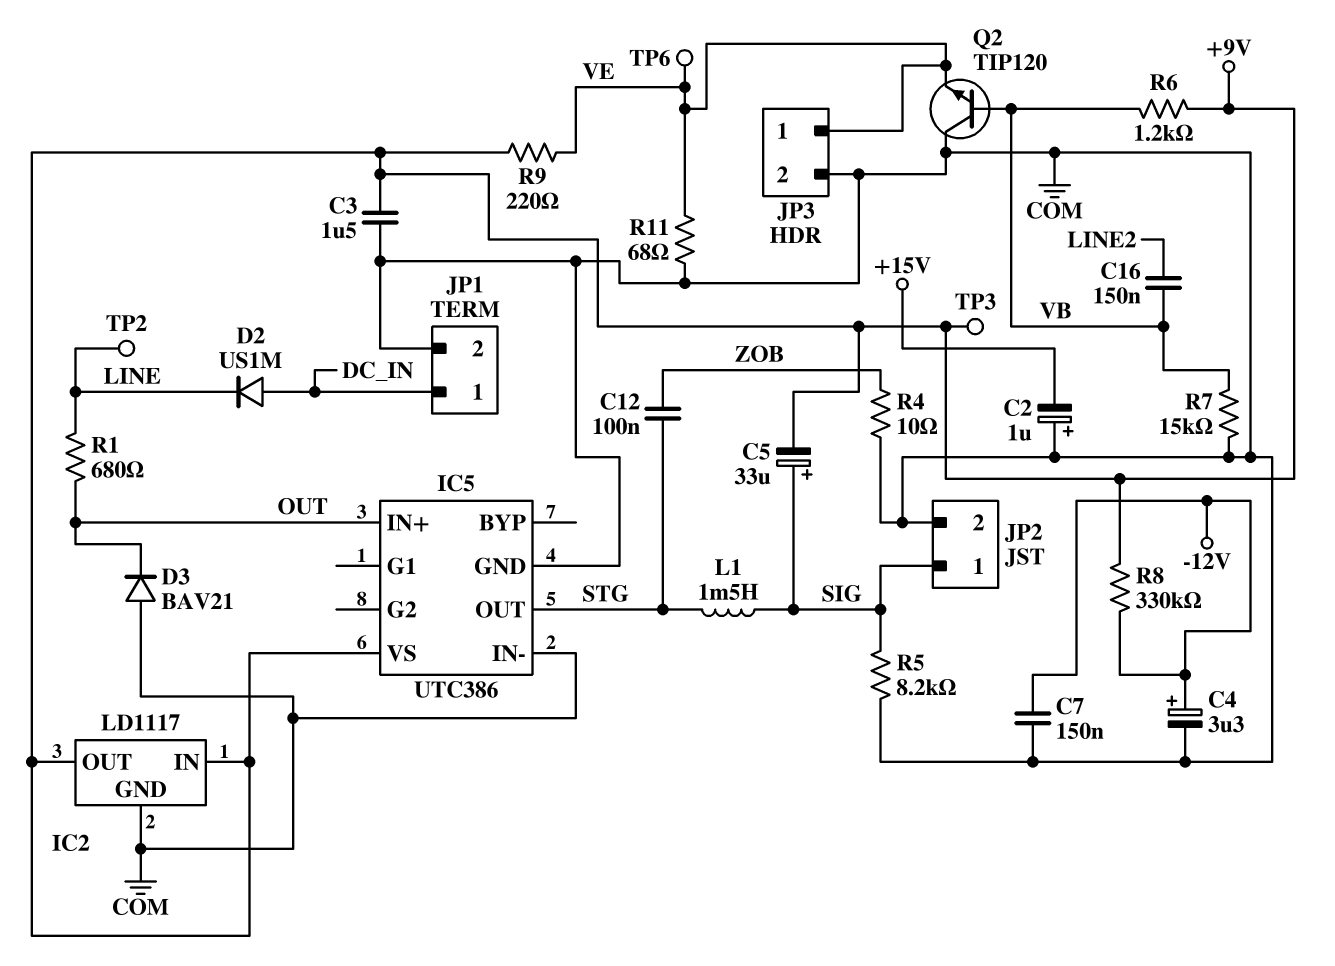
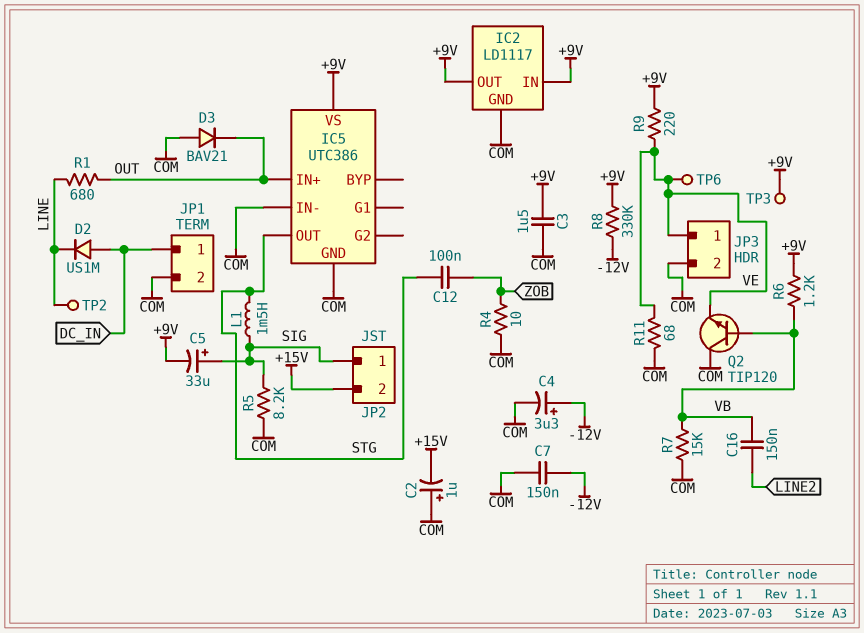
JP2 pin 2: COM -> +15V

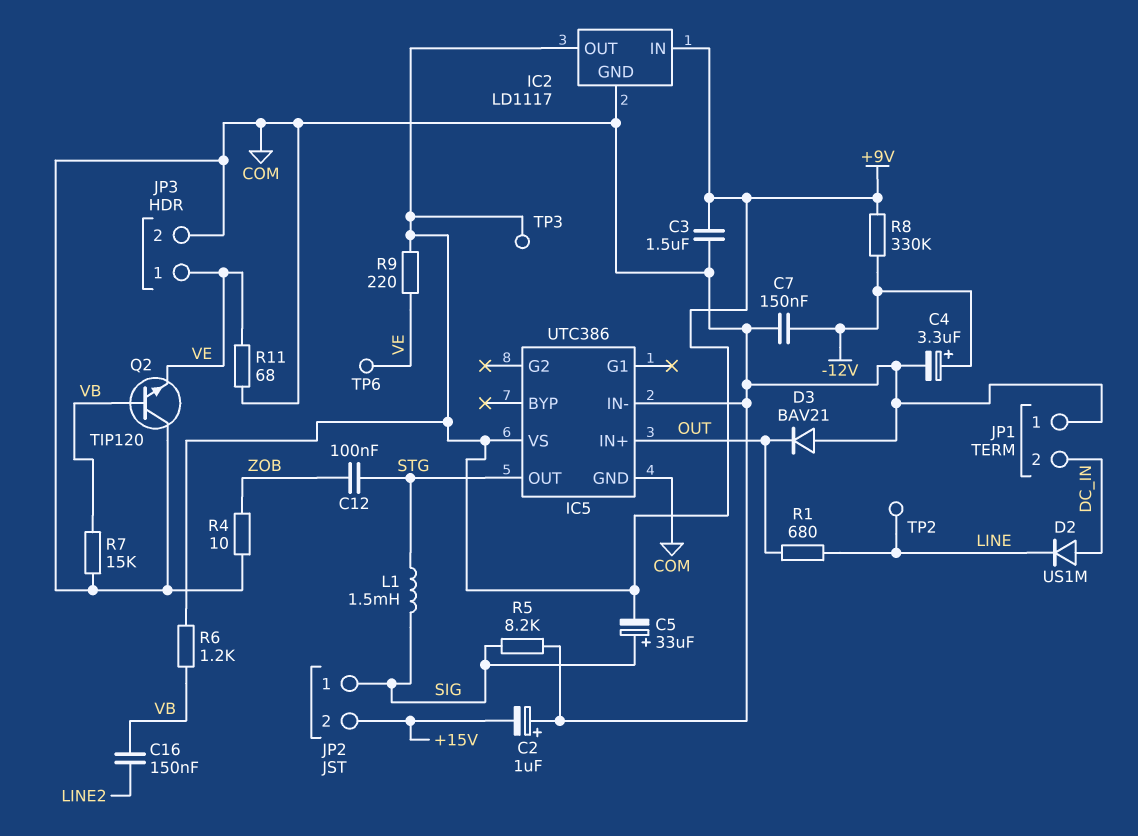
JP1 pin 1: DC_IN -> COM
JP1 pin 2: COM -> DC_IN

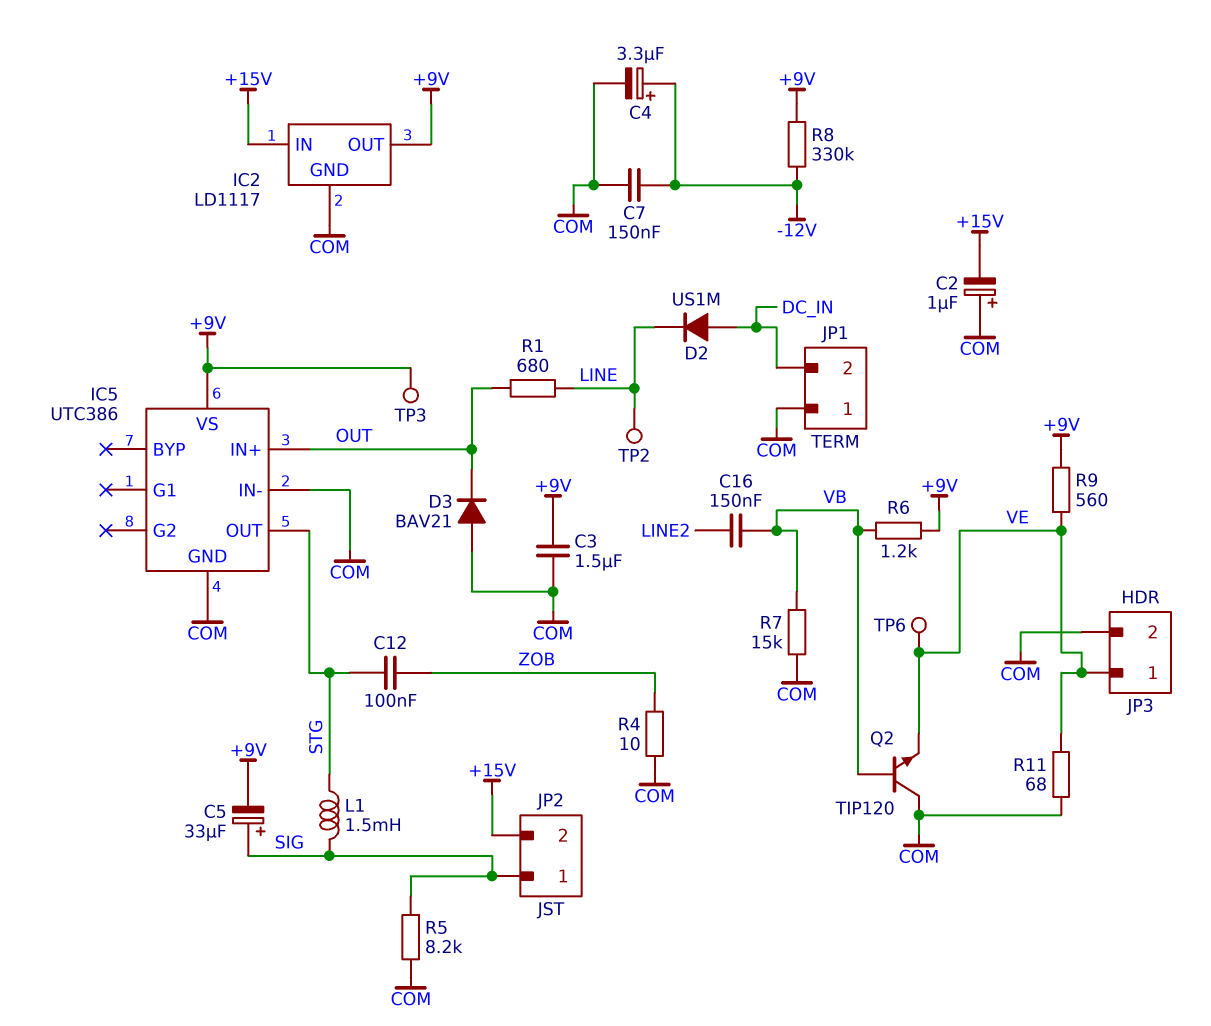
IC2 pin IN: +9V -> +15V
R9: 220 (+9V, VE) -> 560 (+9V, VE)

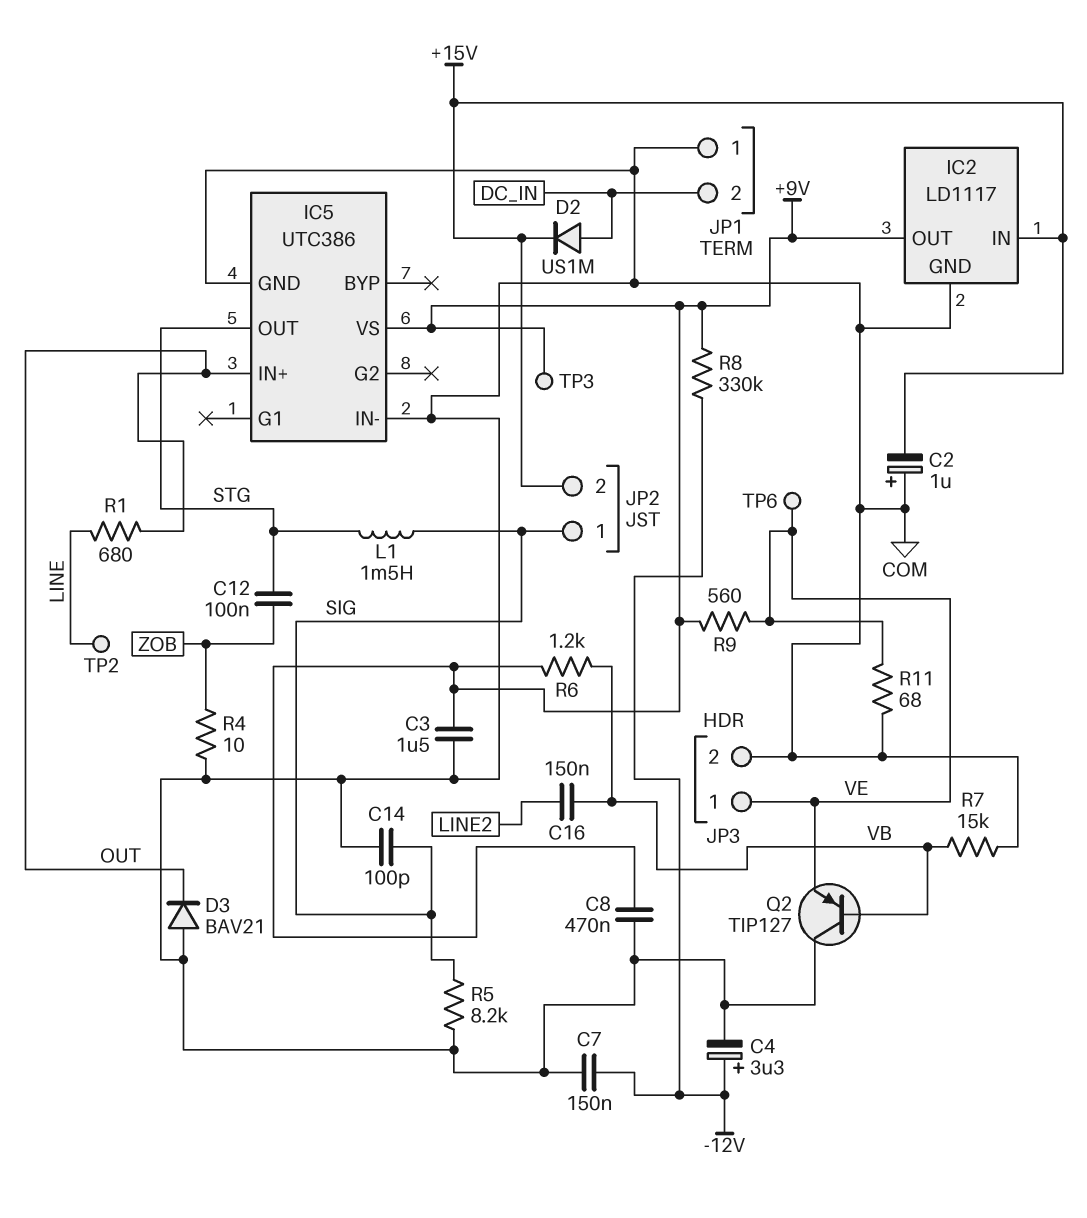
C5: 33uF (plus SIG, minus +9V) -> none
C8: none -> 470nF (+9V, COM)
C14: none -> 100pF (COM, SIG)
D2: diode US1M (A DC_IN, K LINE) -> diode US1M (A DC_IN, K +15V)
Q2: NPN TIP120 (B VB, C COM, E VE) -> PNP TIP127 (B VB, C COM, E VE)

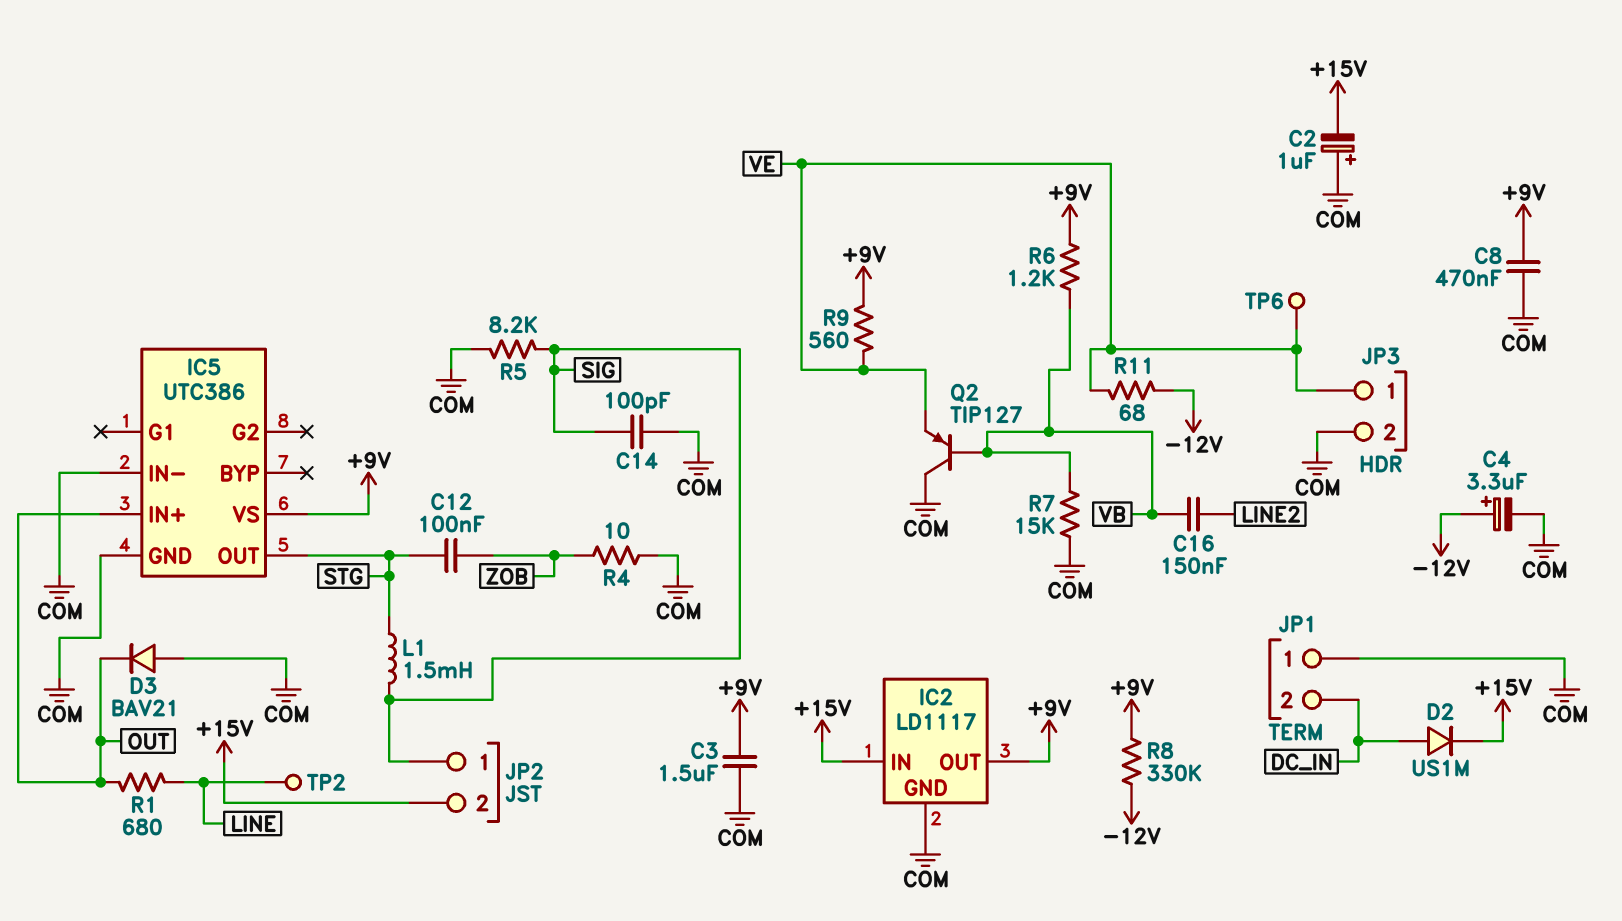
C7: 150nF (-12V, COM) -> none
R11: 68 (COM, VE) -> 68 (-12V, VE)
TP3: test point (+9V) -> none

